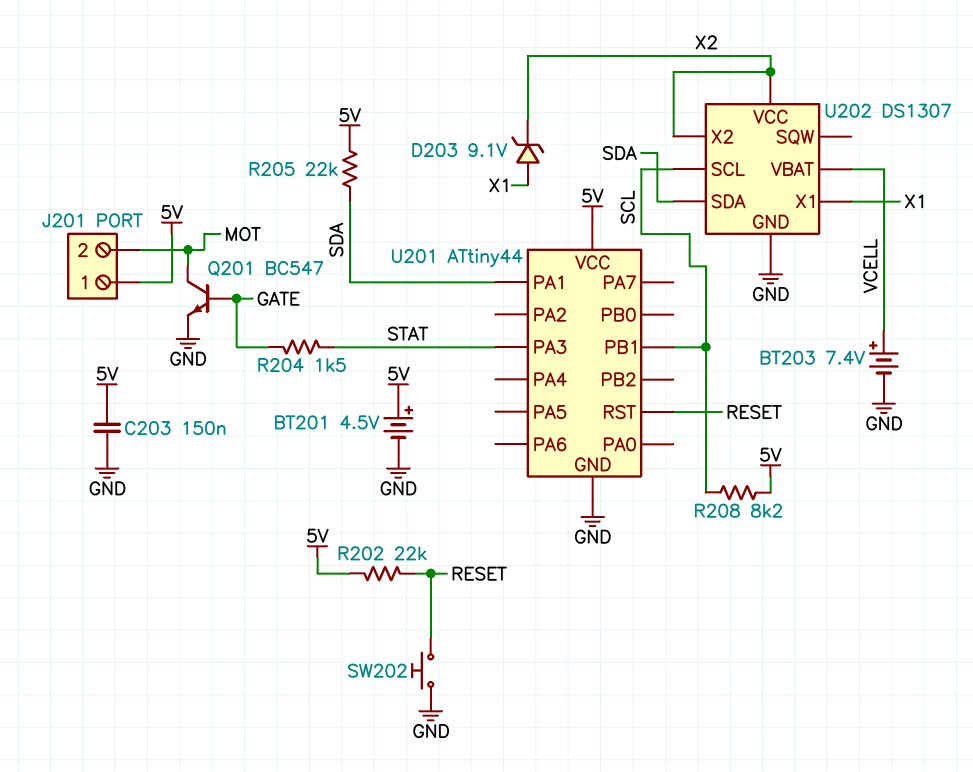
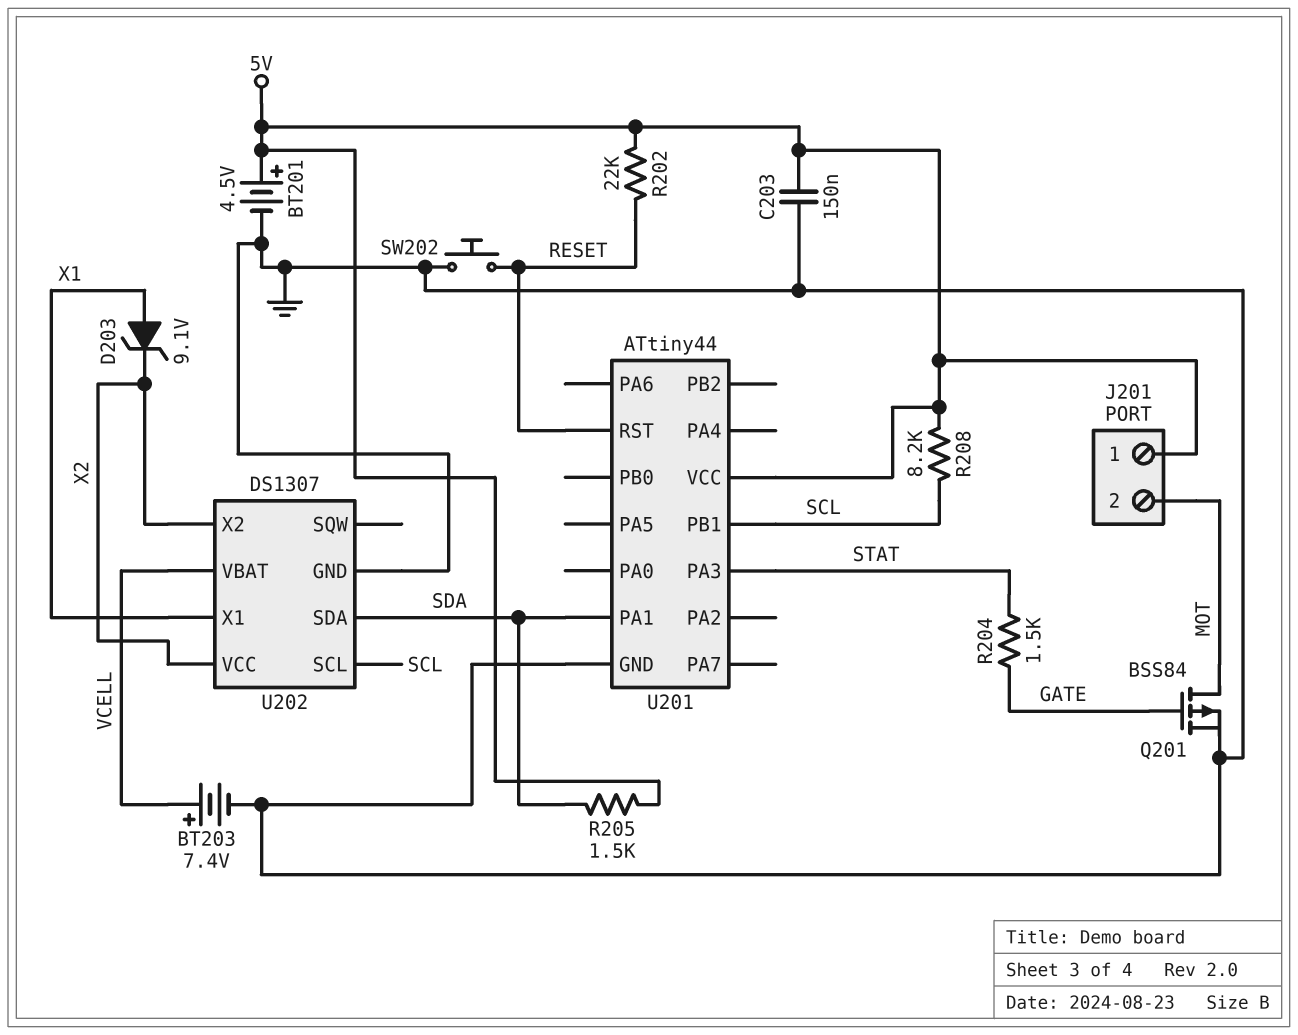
Q201: NPN BC547 (B GATE, C MOT, E GND) -> PMOS BSS84 (G GATE, D MOT, S GND)
R205: 22k (5V, SDA) -> 1.5k (5V, SDA)

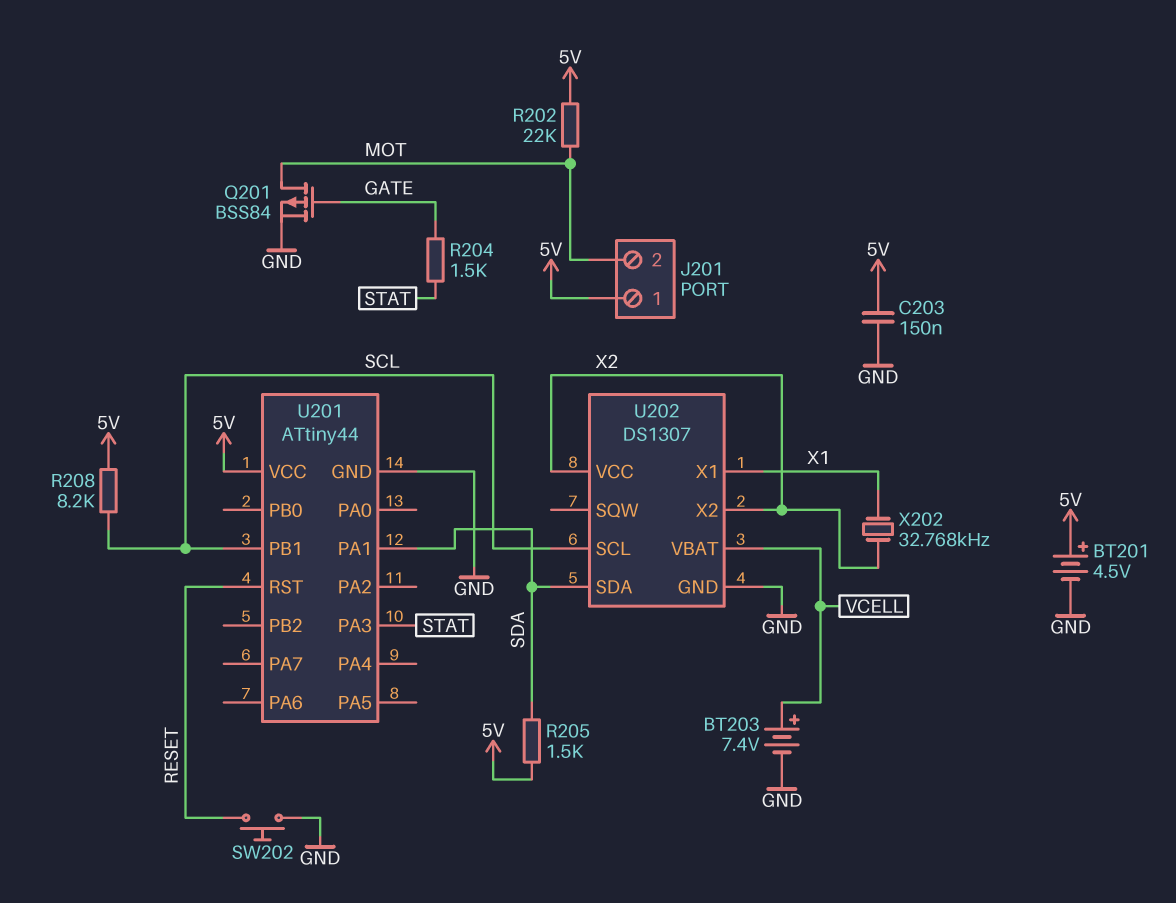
D203: zener 9.1V (A X1, K X2) -> none
R202: 22k (5V, RESET) -> 22k (5V, MOT)
X202: none -> 32.768kHz (X1, X2)

